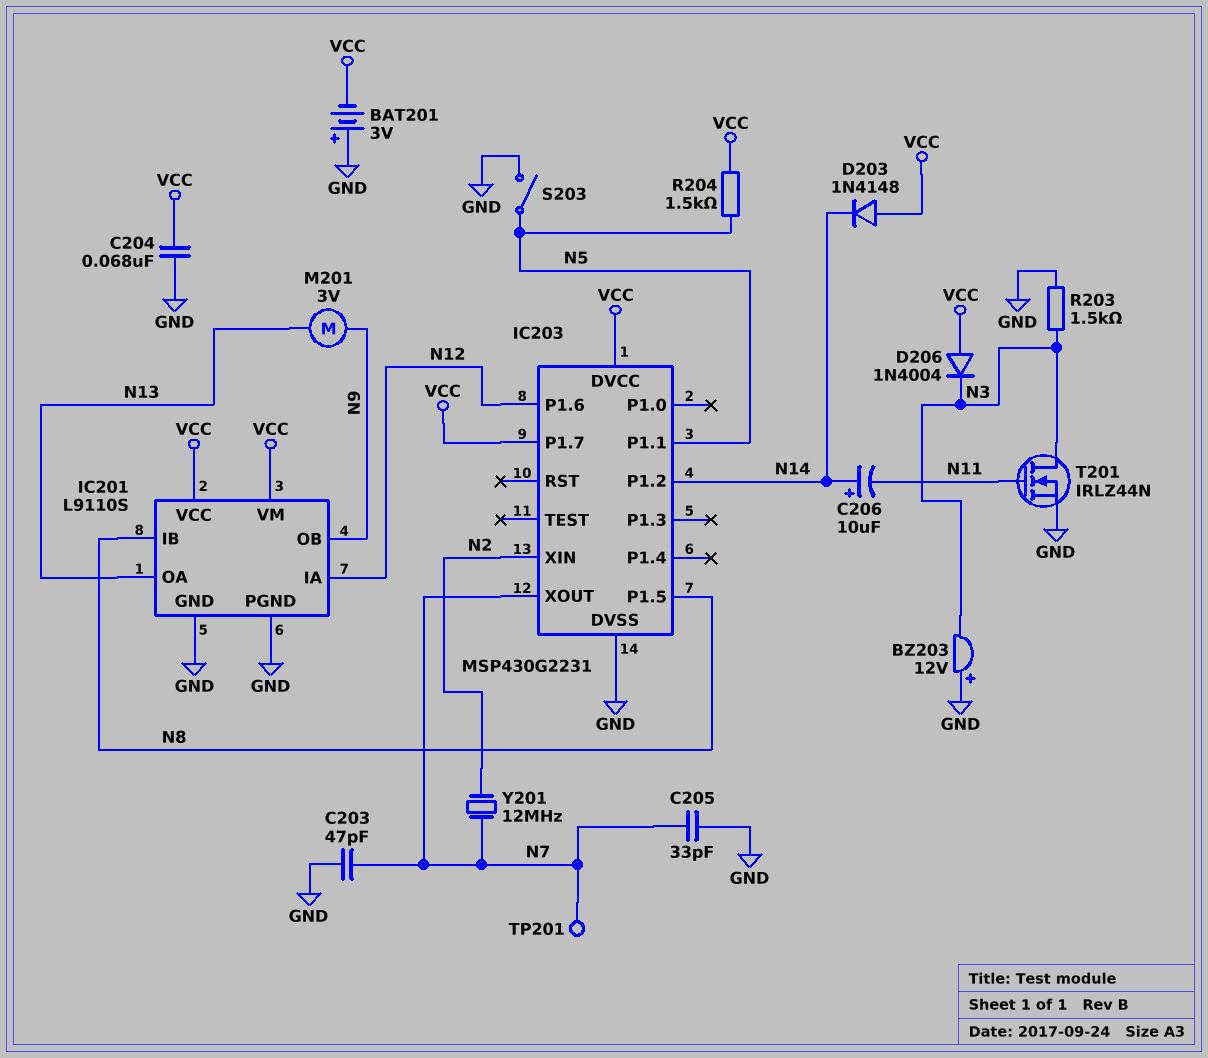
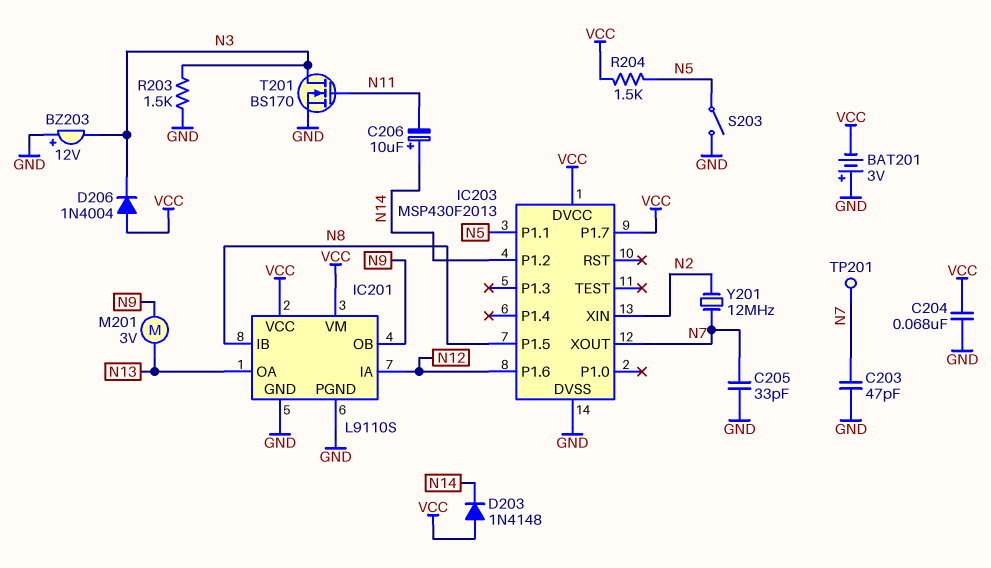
IC203: MSP430G2231 -> MSP430F2013
T201: NMOS IRLZ44N (G N11, D N3, S GND) -> NMOS BS170 (G N11, D N3, S GND)

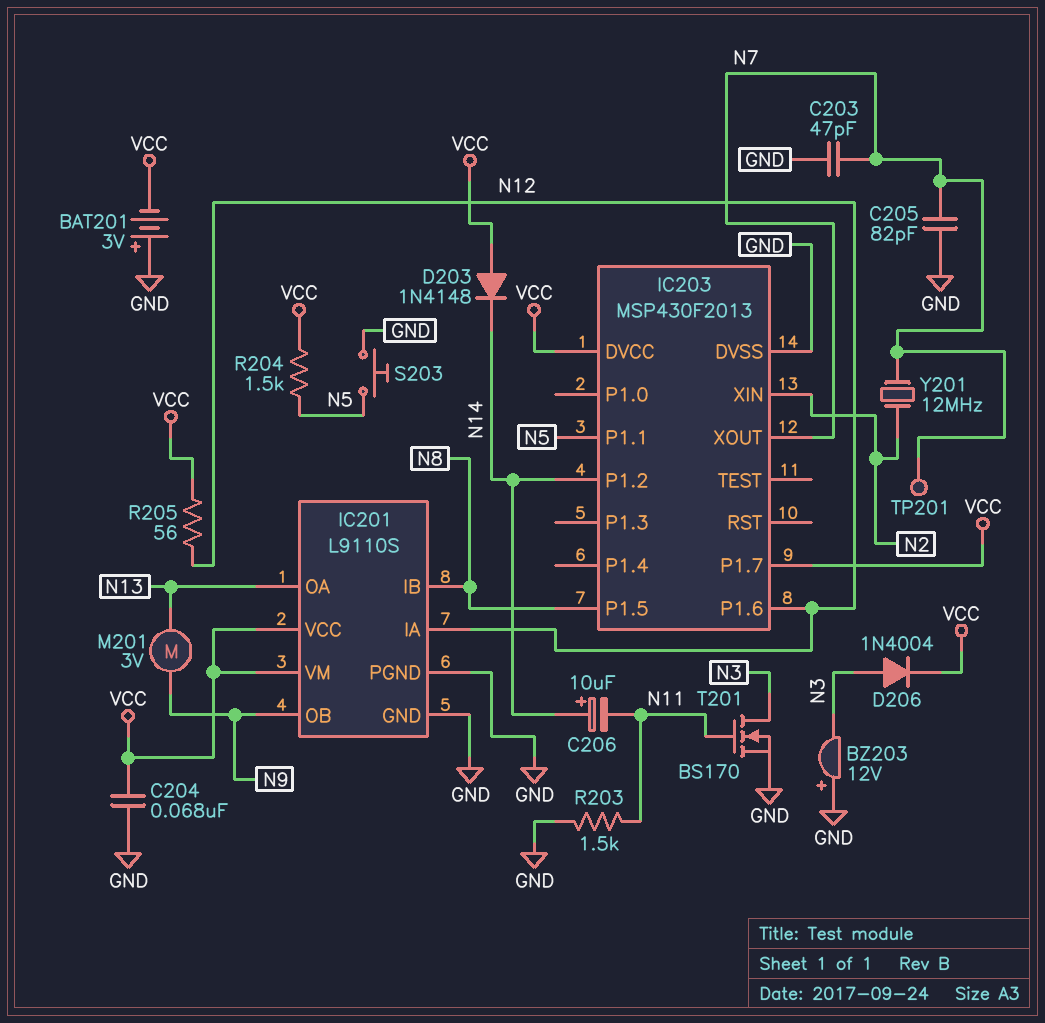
C205: 33pF (GND, N7) -> 82pF (GND, N7)
D206: diode 1N4004 (A VCC, K N3) -> diode 1N4004 (A N3, K VCC)
R203: 1.5k (GND, N3) -> 1.5k (GND, N11)
R205: none -> 56 (N12, VCC)
S203: switch (GND, N5) -> button (GND, N5)

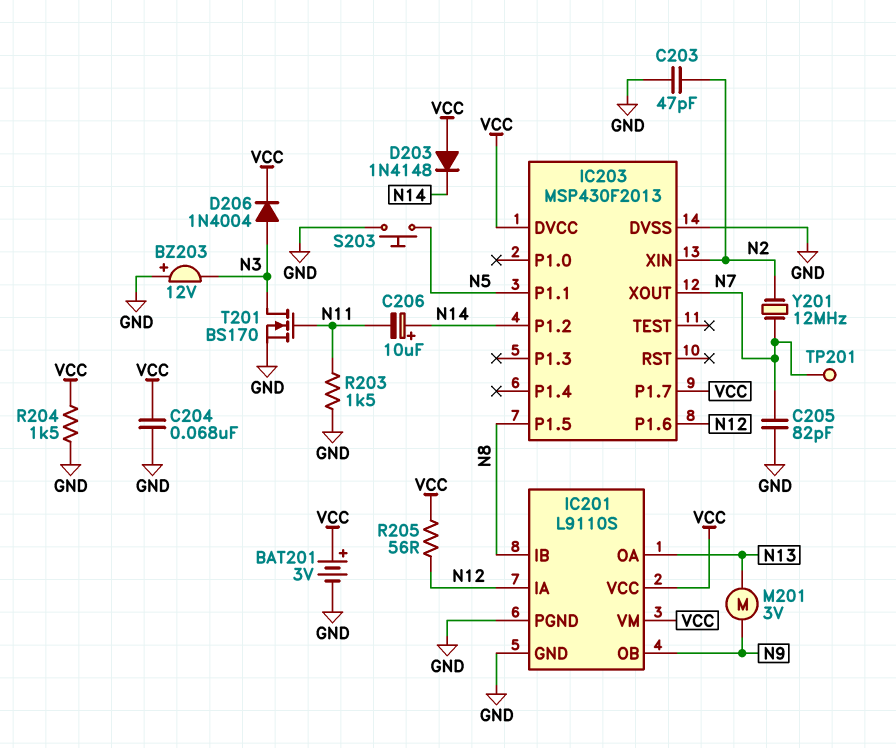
BAT201: 3V (plus GND, minus VCC) -> 3V (plus VCC, minus GND)
C203: 47pF (GND, N7) -> 47pF (GND, N2)
R204: 1.5k (N5, VCC) -> 1.5k (GND, VCC)

